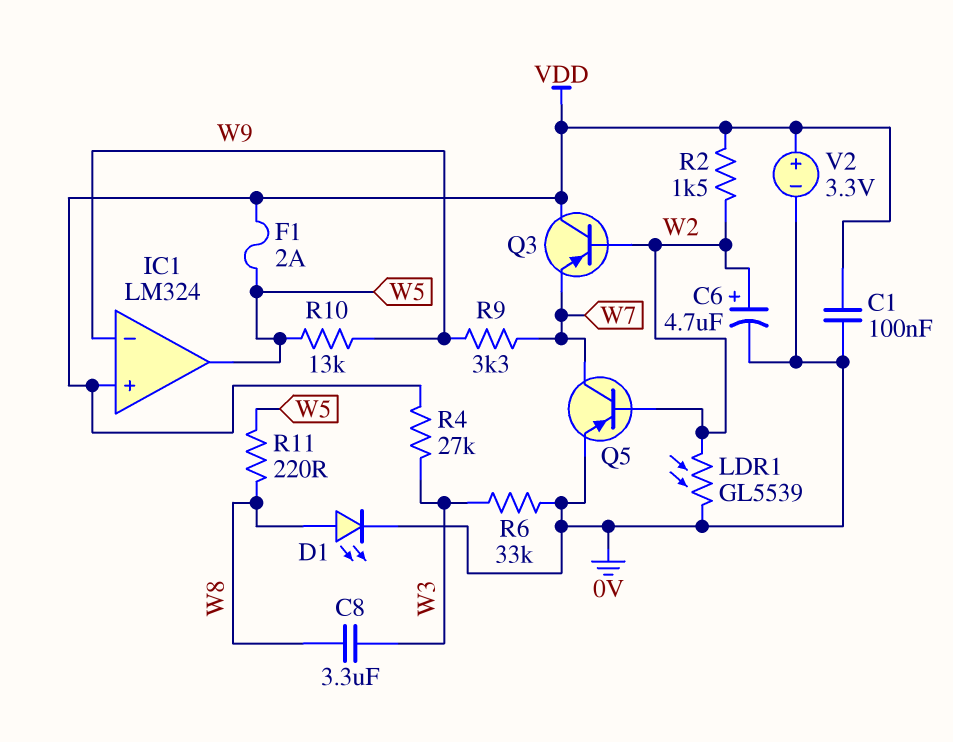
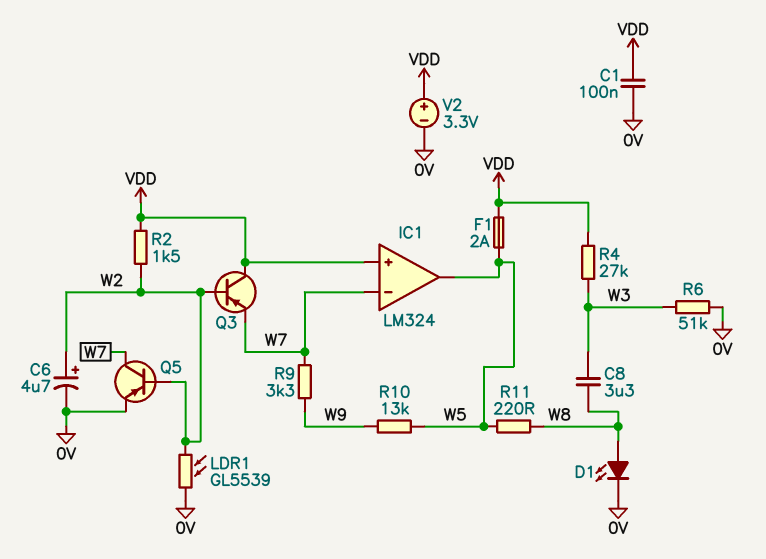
IC1 pin in-: W9 -> W7
R6: 33k (0V, W3) -> 51k (0V, W3)

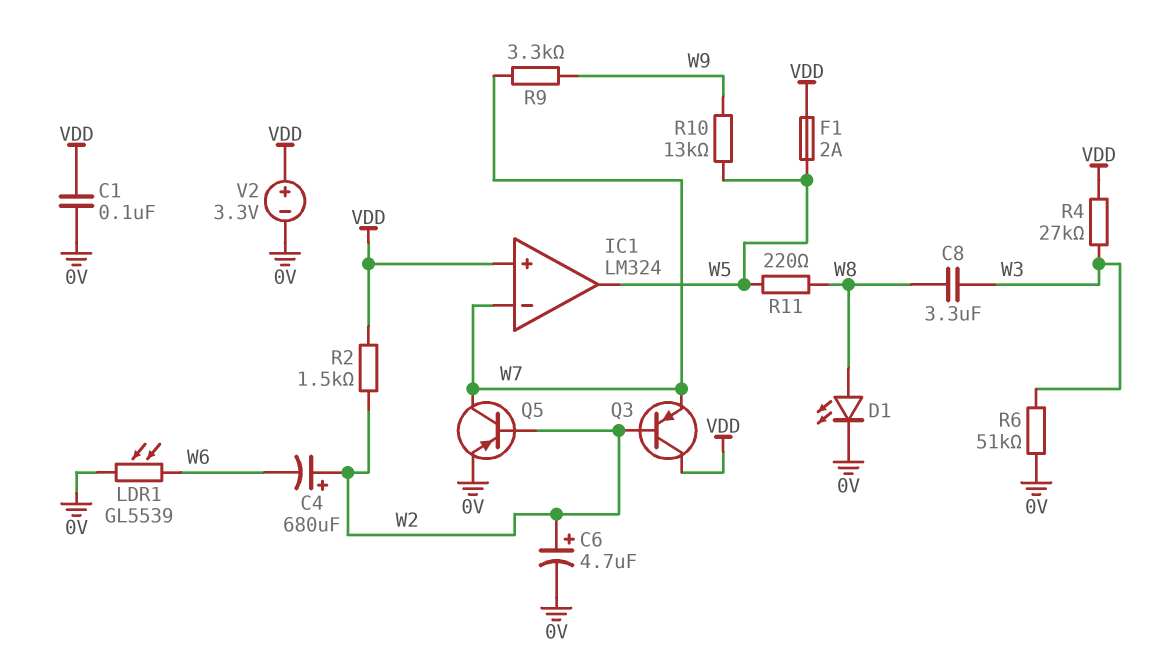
C4: none -> 680uF (plus W2, minus W6)
LDR1: GL5539 (0V, W2) -> GL5539 (0V, W6)

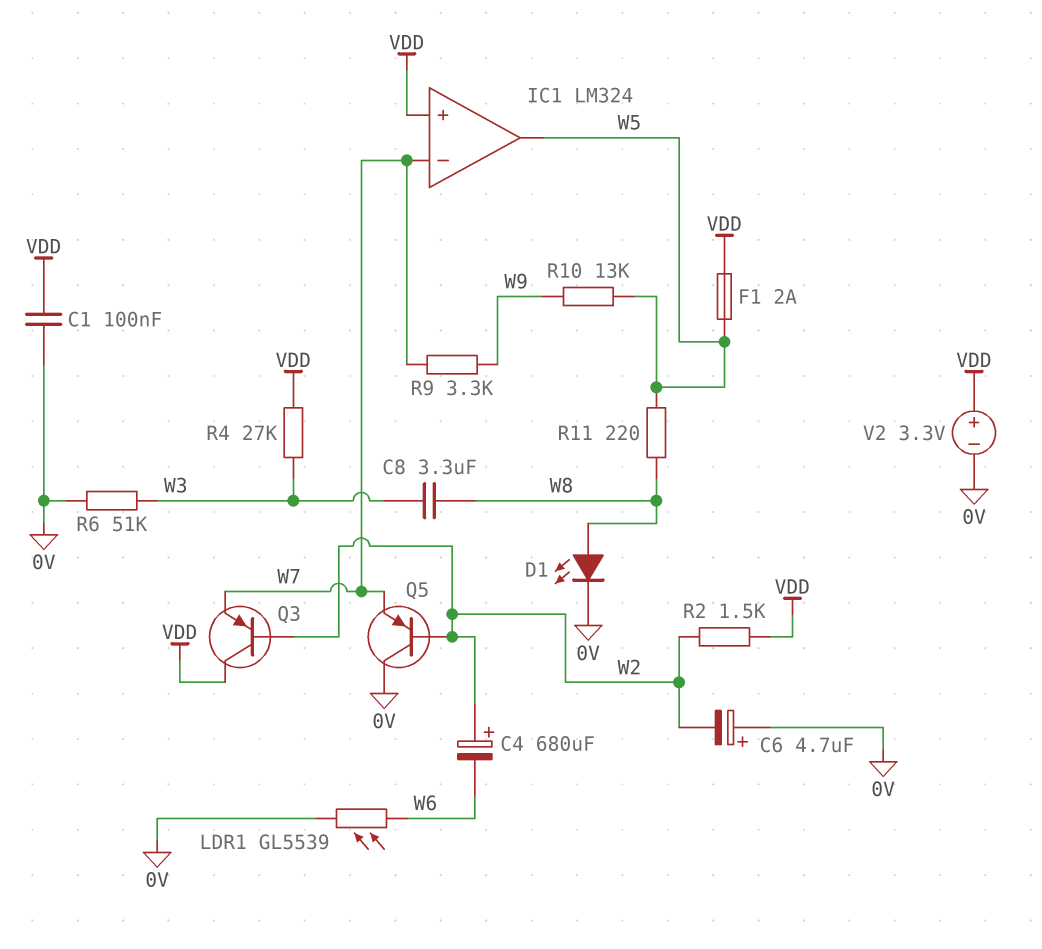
C6: 4.7uF (plus W2, minus 0V) -> 4.7uF (plus 0V, minus W2)
Q5: PNP (B W2, C W7, E 0V) -> PNP (B W2, C 0V, E W7)

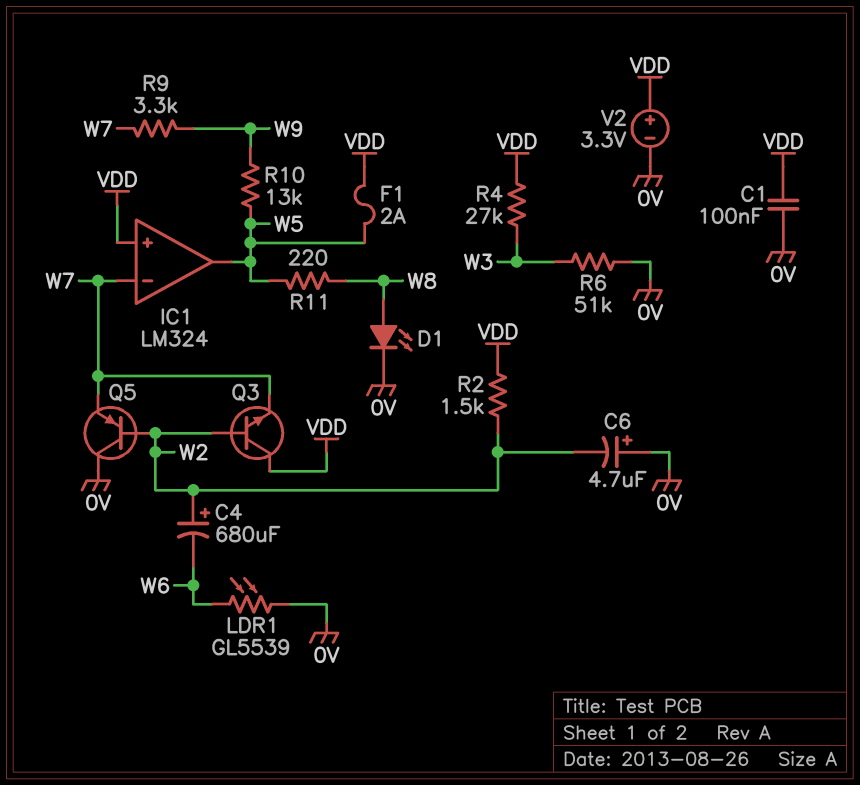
C8: 3.3uF (W3, W8) -> none
Q3: PNP (B W2, C VDD, E W7) -> NPN (B W2, C VDD, E W7)

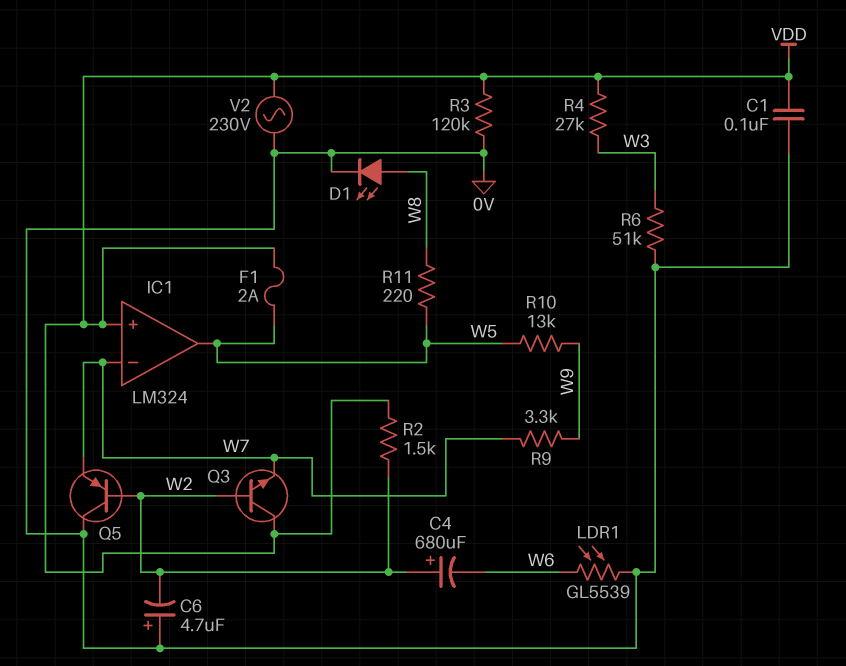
R3: none -> 120k (0V, VDD)
V2: 3.3V (plus VDD, minus 0V) -> AC 230V (0V, VDD)

